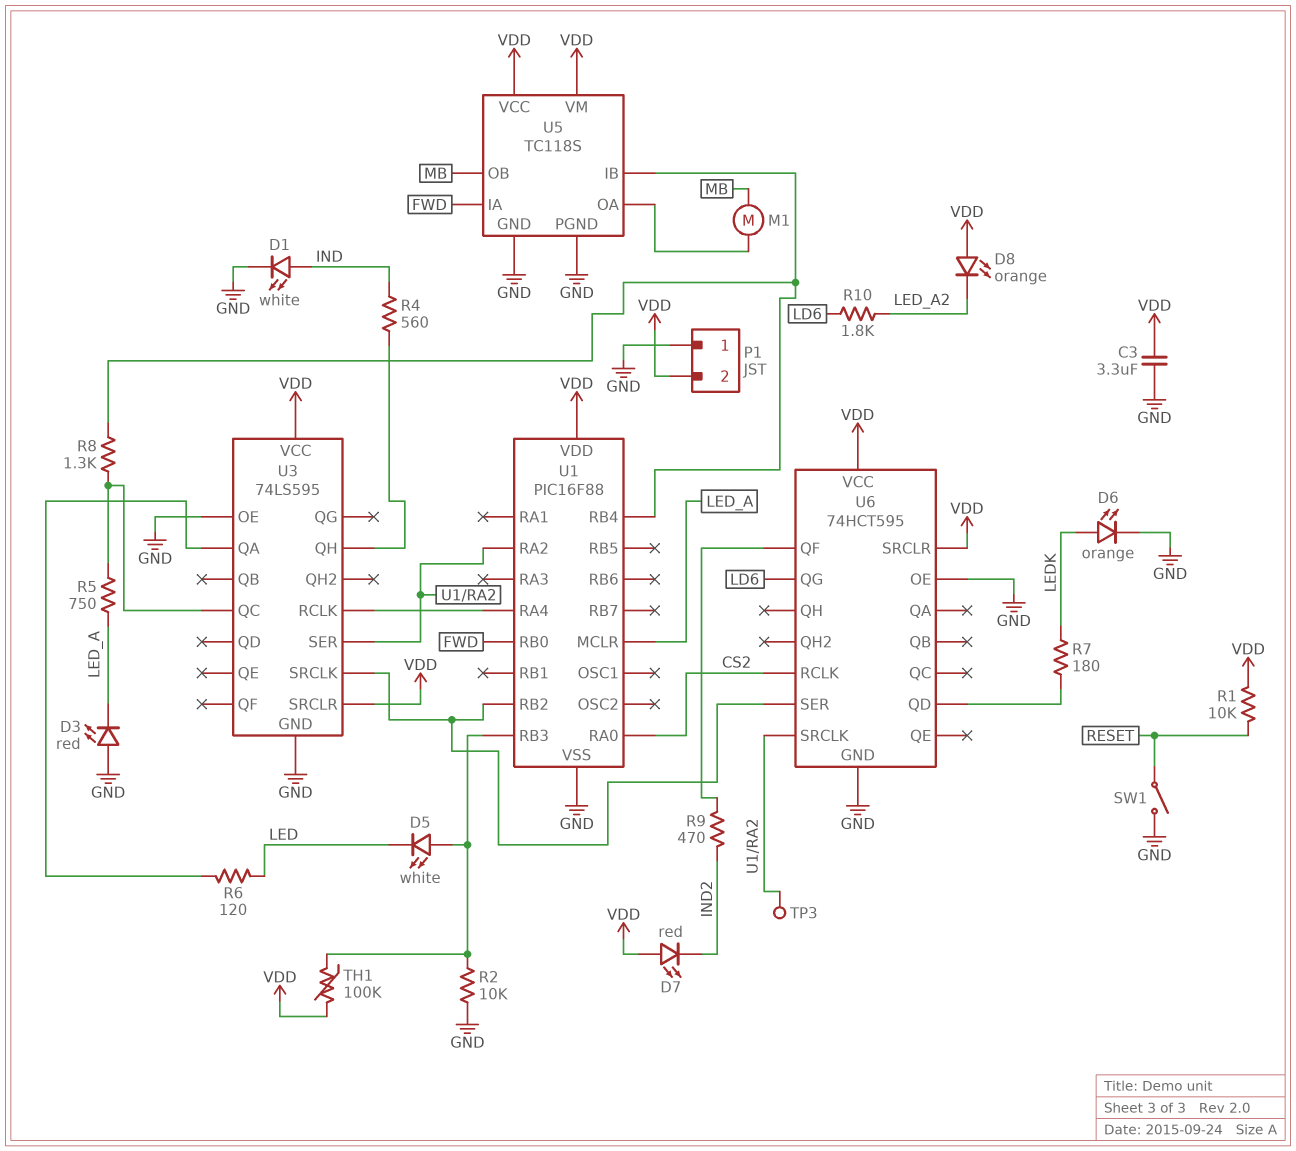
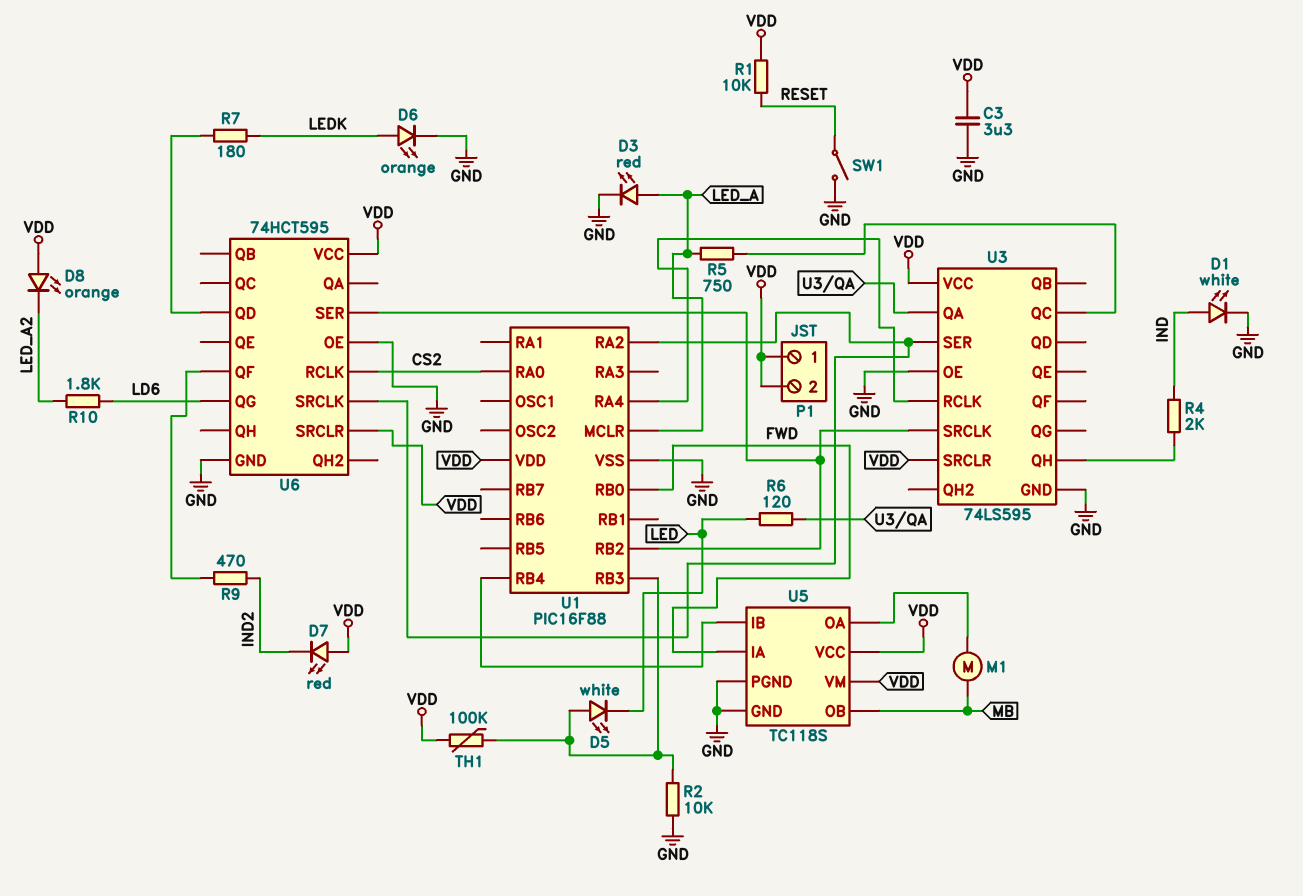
D3: LED red (A GND, K LED_A) -> LED red (A LED_A, K GND)
P1 pin 1: GND -> VDD
R4: 560 (IND, U3/QH) -> 2k (IND, U3/QH)
R8: 1.3k (U1/RB4, U3/QC) -> none
TP3: test point (U1/RA2) -> none

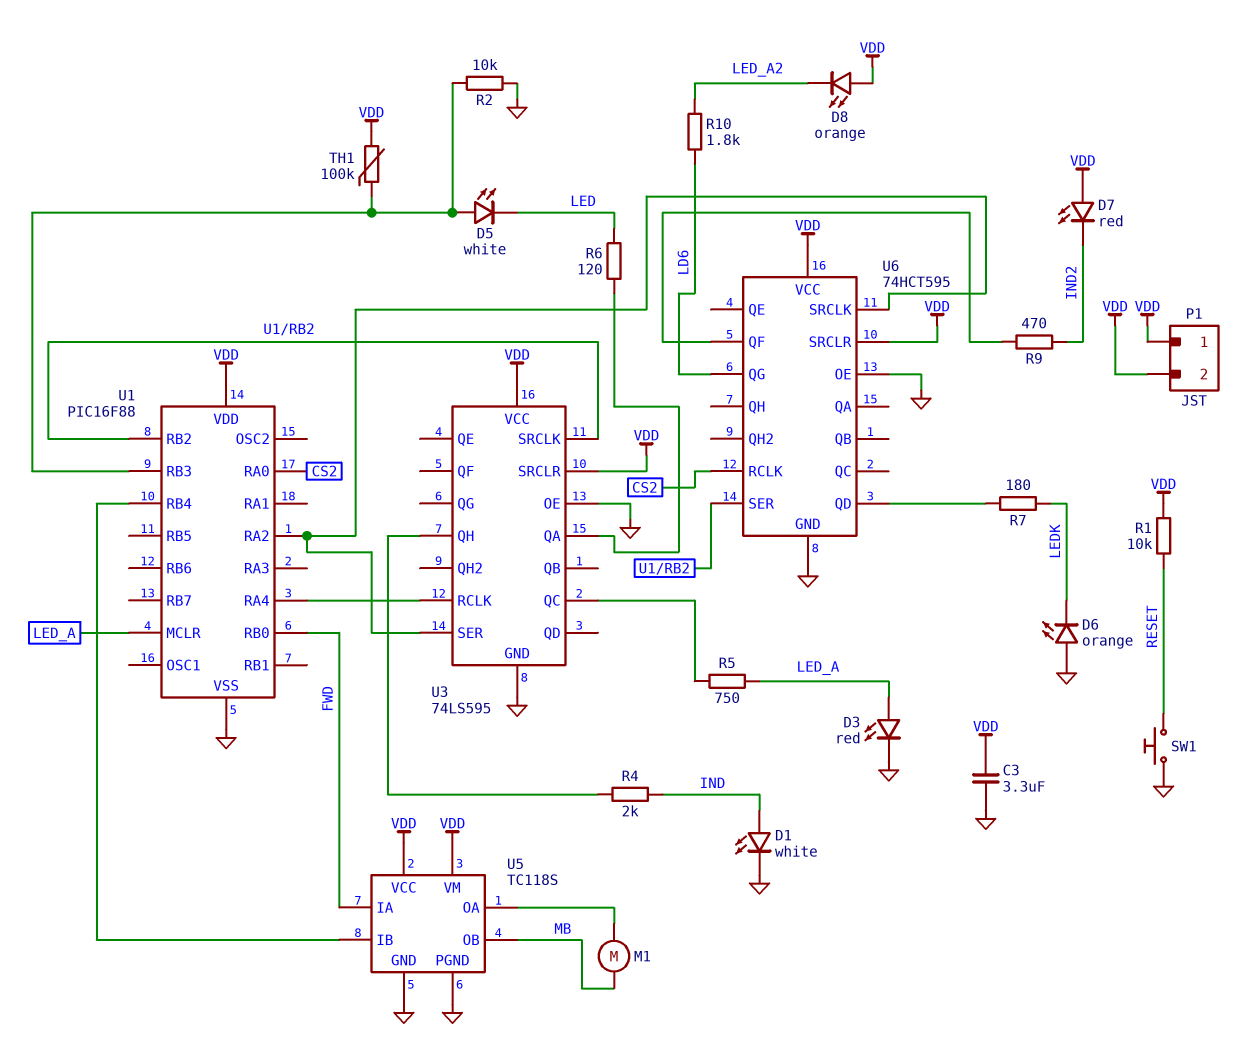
D6: LED orange (A LEDK, K GND) -> LED orange (A GND, K LEDK)
SW1: switch (GND, RESET) -> button (GND, RESET)

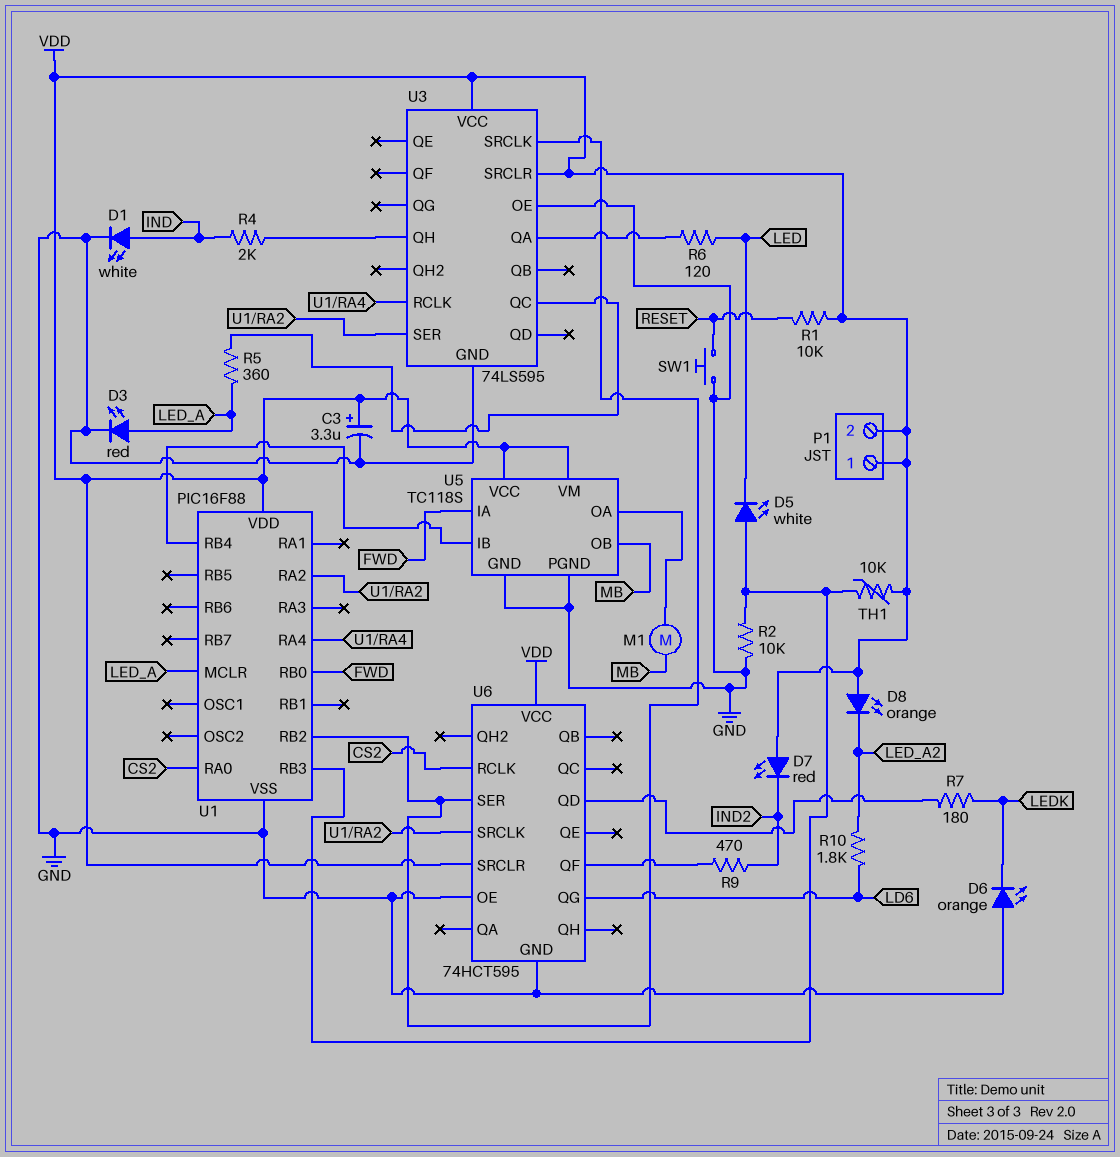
C3: 3.3uF (GND, VDD) -> 3.3uF (plus VDD, minus GND)
R5: 750 (LED_A, U3/QC) -> 360 (LED_A, U3/QC)
TH1: 100k (U1/RB3, VDD) -> 10k (U1/RB3, VDD)

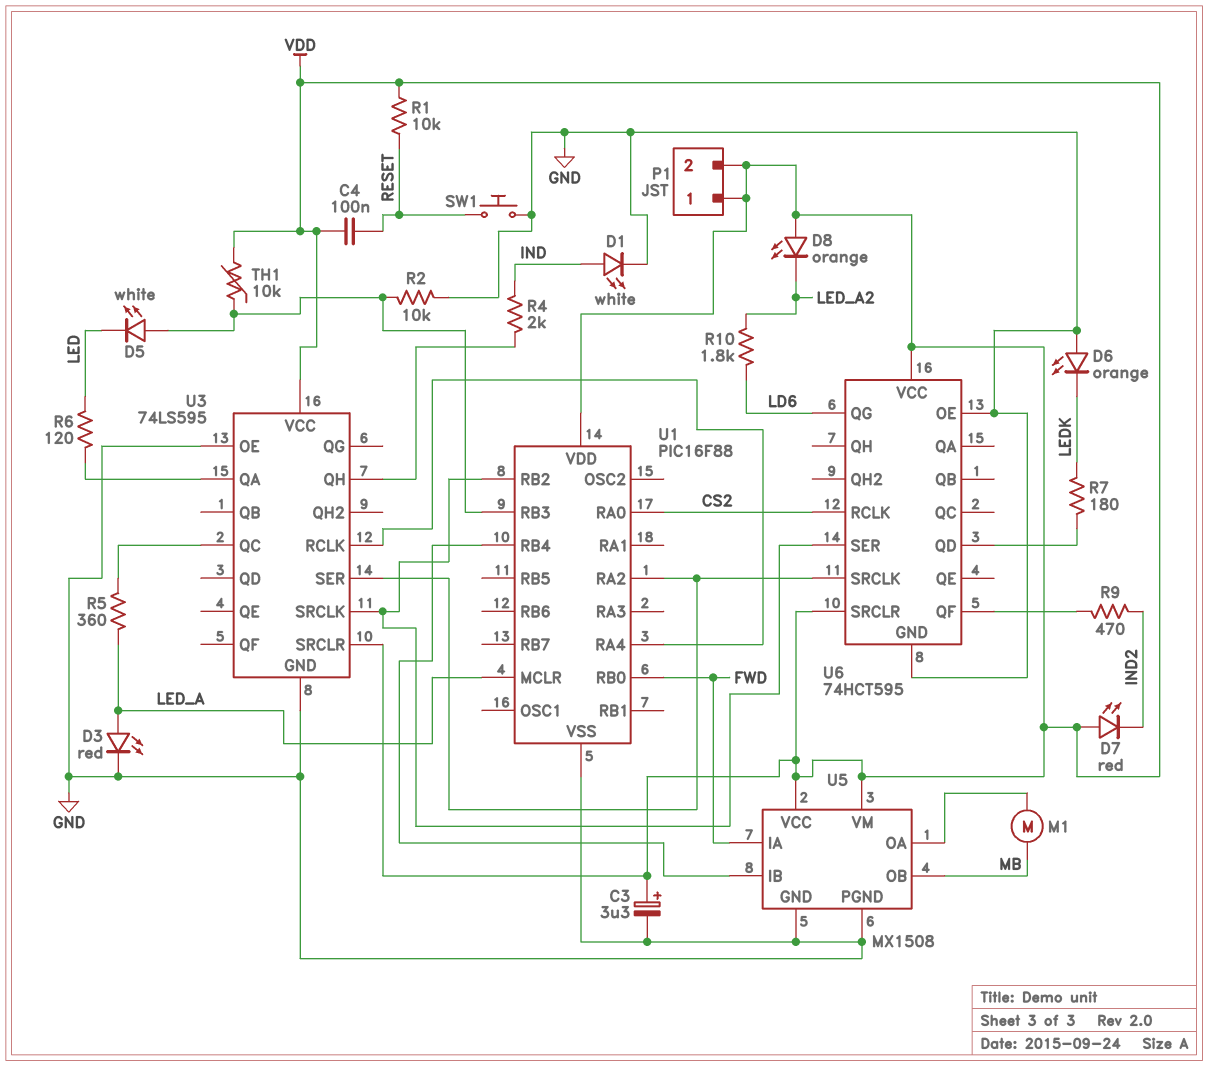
C4: none -> 100nF (RESET, VDD)
U5: TC118S -> MX1508

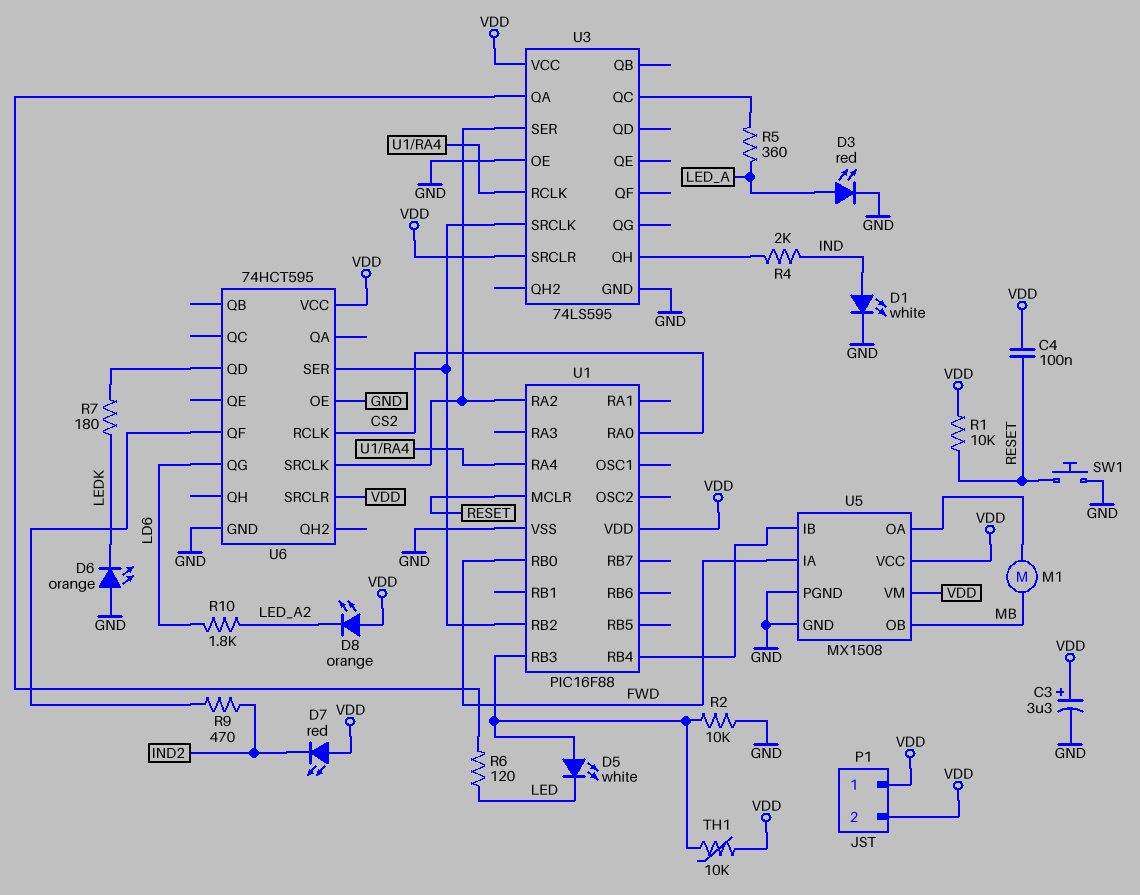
U1 pin MCLR: LED_A -> RESET

